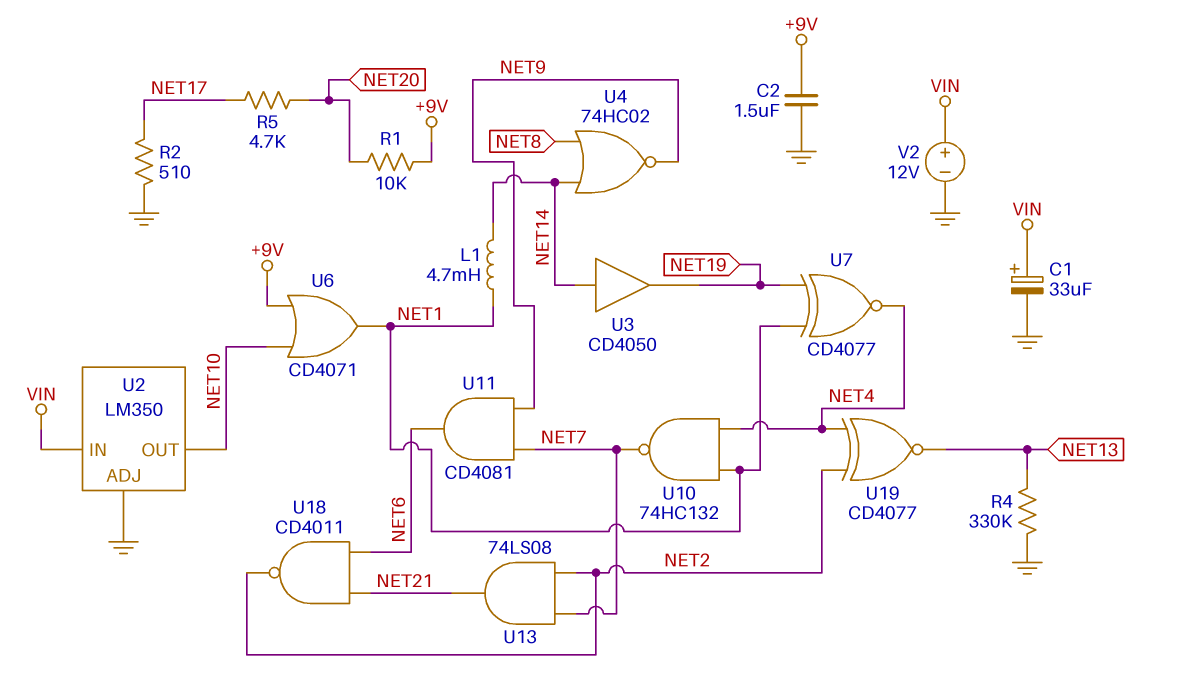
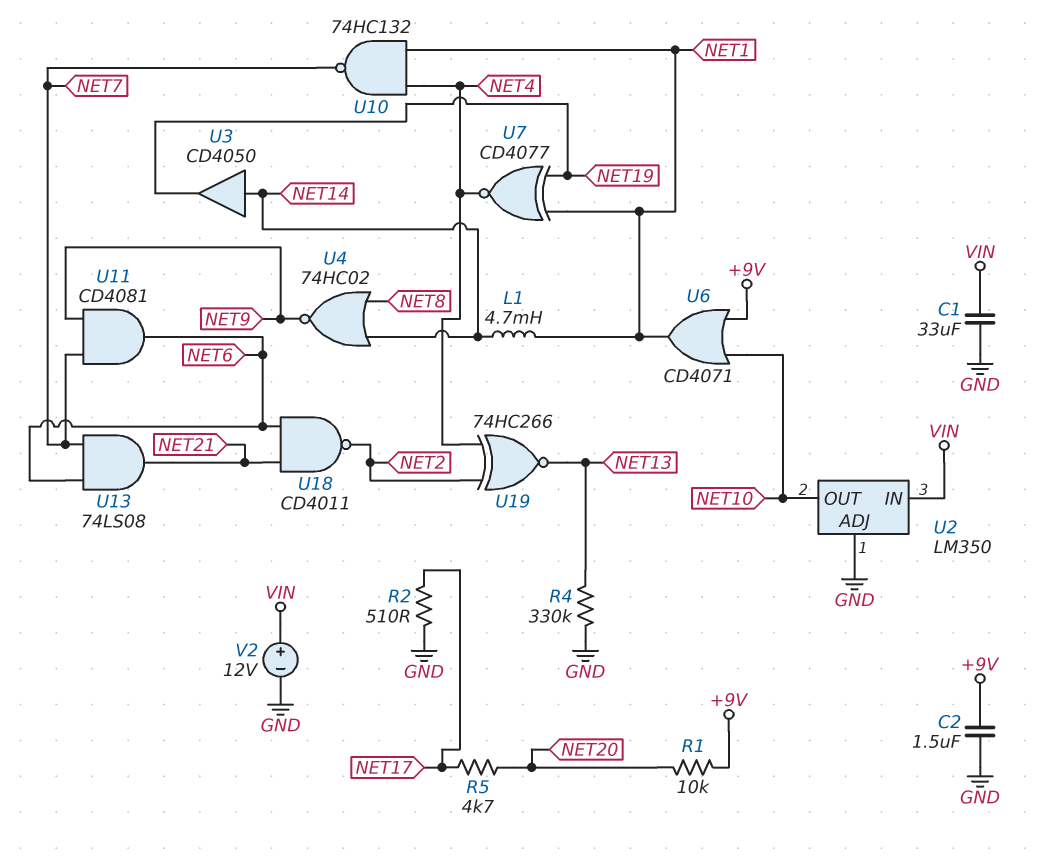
C1: 33uF (plus VIN, minus GND) -> 33uF (GND, VIN)
U13: AND 74LS08 (in NET2, in NET7, out NET21) -> AND 74LS08 (in NET6, in NET7, out NET21)
U19: XNOR CD4077 (in NET2, in NET4, out NET13) -> XNOR 74HC266 (in NET2, in NET4, out NET13)

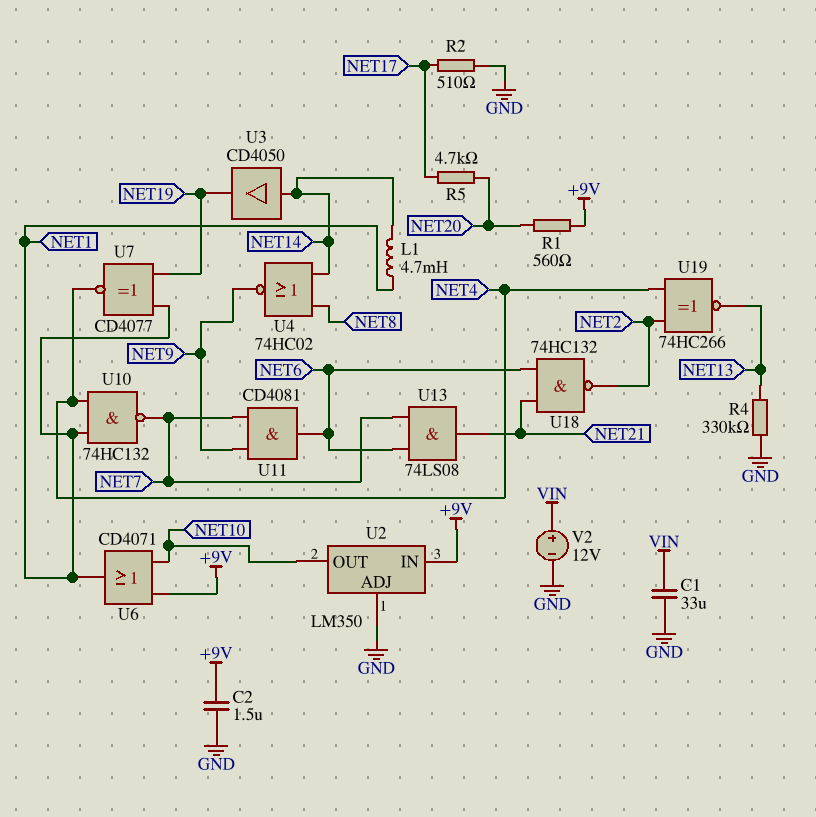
R1: 10k (+9V, NET20) -> 560 (+9V, NET20)
U2 pin IN: VIN -> +9V
U18: NAND CD4011 (in NET6, in NET21, out NET2) -> NAND 74HC132 (in NET6, in NET21, out NET2)

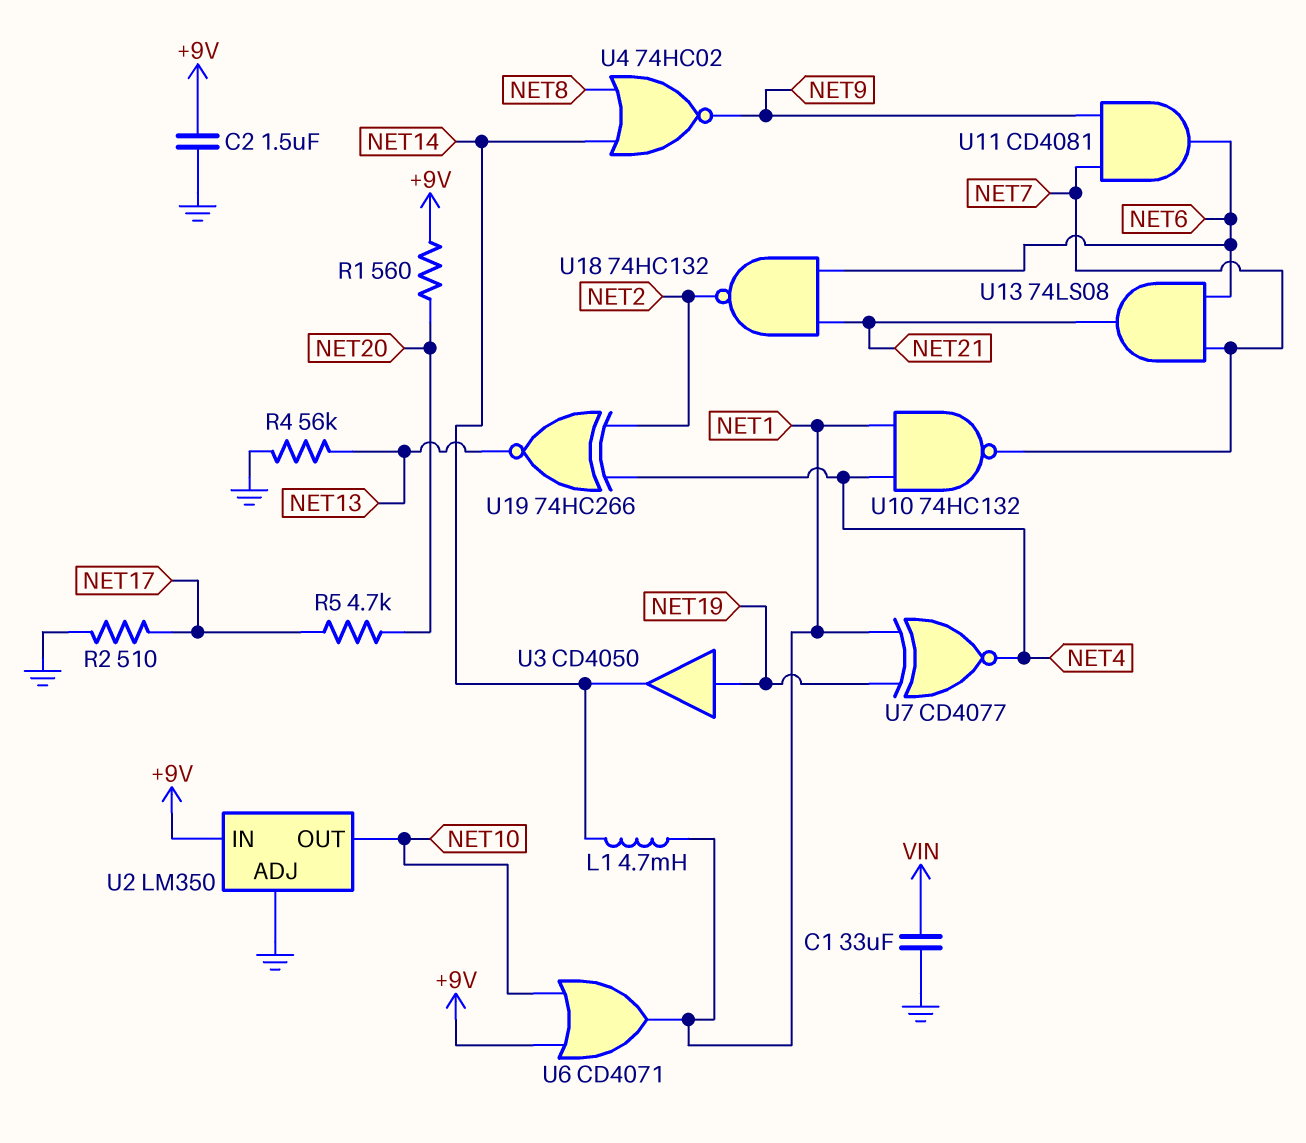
R4: 330k (GND, NET13) -> 56k (GND, NET13)
U3: buffer CD4050 (in NET14, out NET19) -> buffer CD4050 (in NET19, out NET14)
V2: 12V (plus VIN, minus GND) -> none

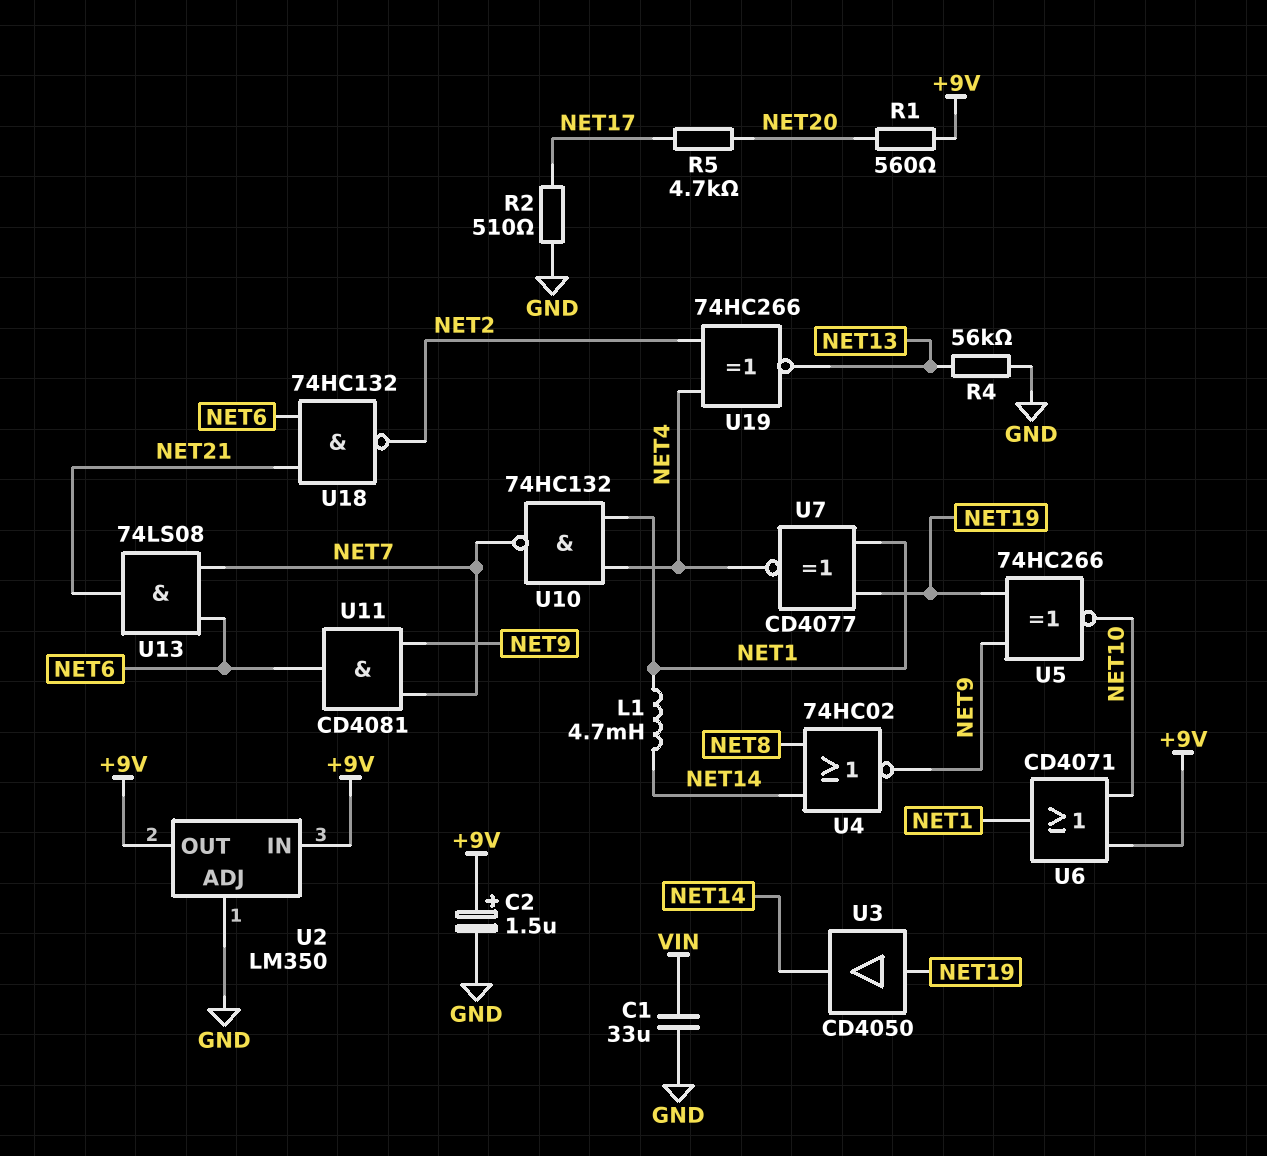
C2: 1.5uF (+9V, GND) -> 1.5uF (plus +9V, minus GND)
U2 pin OUT: NET10 -> +9V
U5: none -> XNOR 74HC266 (in NET9, in NET19, out NET10)

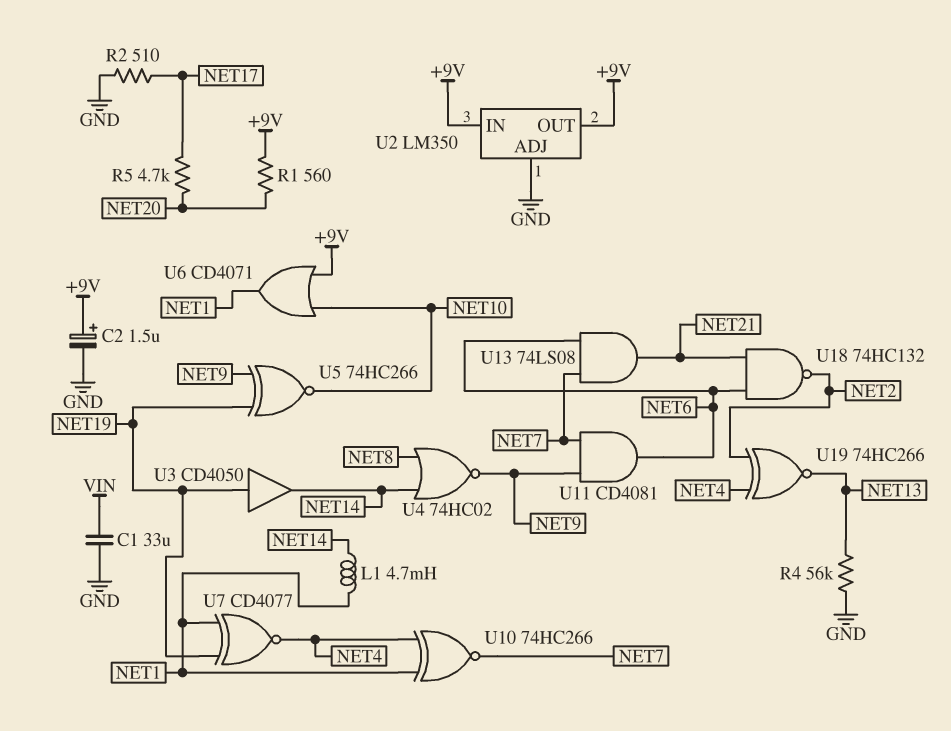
U10: NAND 74HC132 (in NET1, in NET4, out NET7) -> XNOR 74HC266 (in NET1, in NET4, out NET7)

